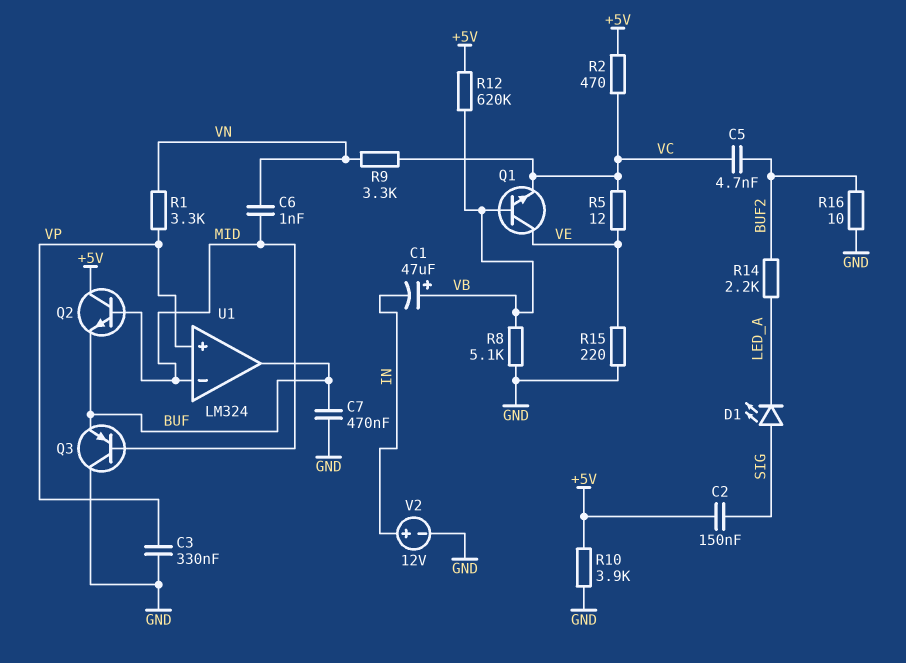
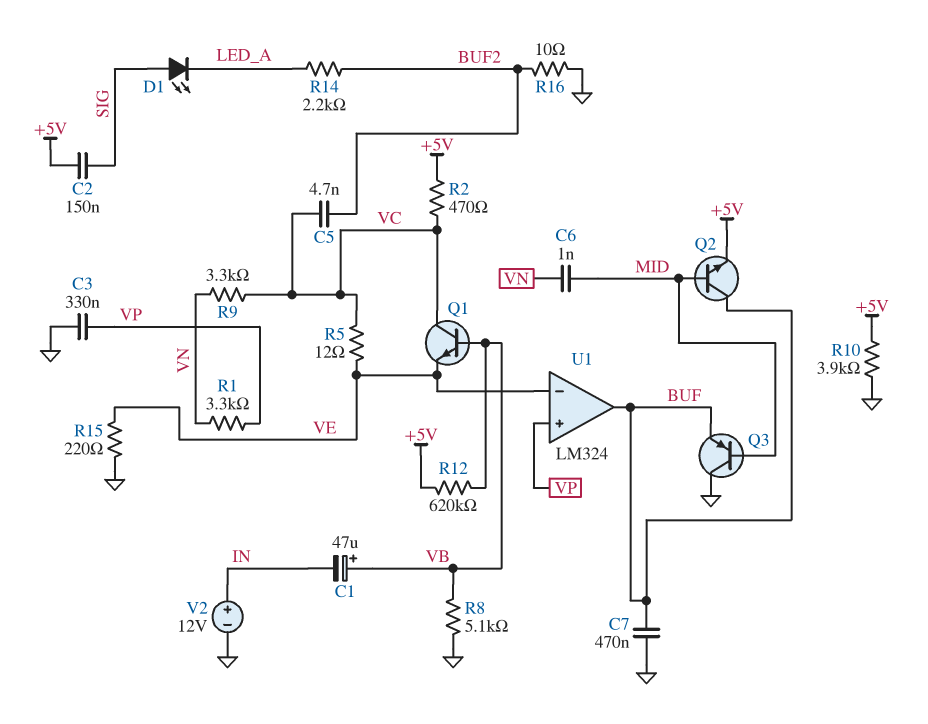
Q1: NPN (B VB, C VE, E VC) -> NPN (B VB, C VC, E VE)
Q2: NPN (B MID, C +5V, E BUF) -> NPN (B MID, C BUF, E +5V)
U1 pin in-: MID -> VE

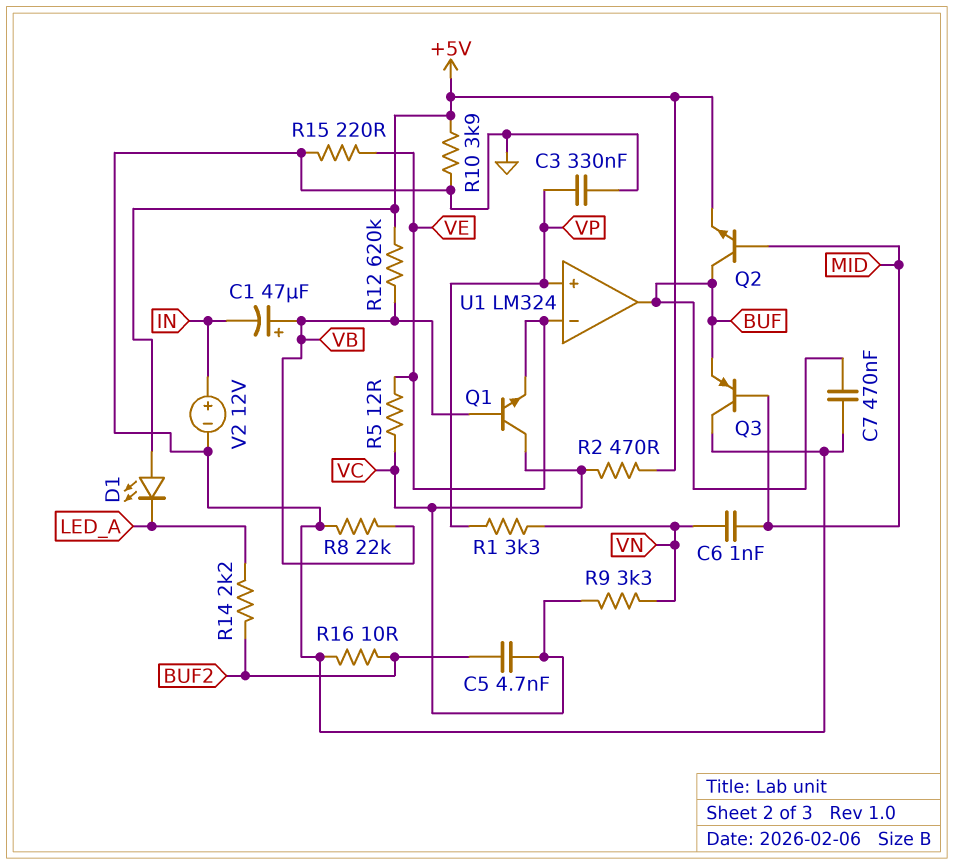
C2: 150nF (+5V, SIG) -> none
D1: LED (A SIG, K LED_A) -> LED (A +5V, K LED_A)
R8: 5.1k (GND, VB) -> 22k (GND, VB)

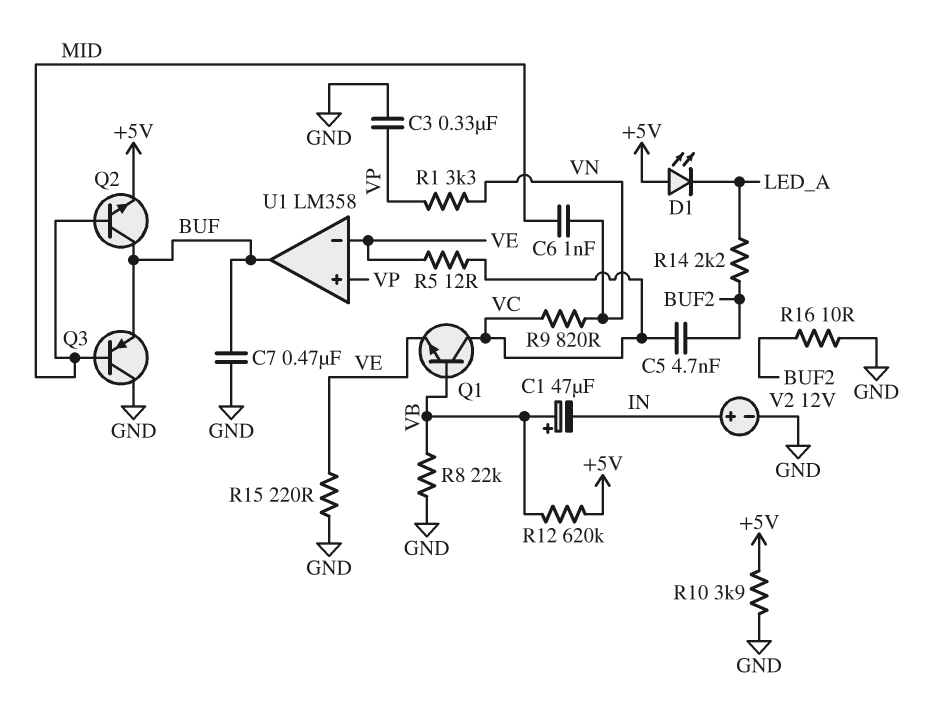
R2: 470 (+5V, VC) -> none
R9: 3.3k (VC, VN) -> 820 (VC, VN)
U1: LM324 -> LM358

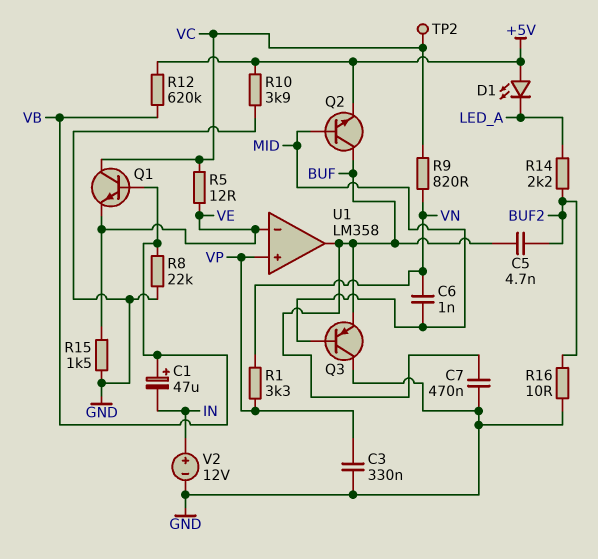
C5: 4.7nF (BUF2, VC) -> 4.7nF (BUF, BUF2)
R15: 220 (GND, VE) -> 1.5k (GND, VE)
TP2: none -> test point (VC)

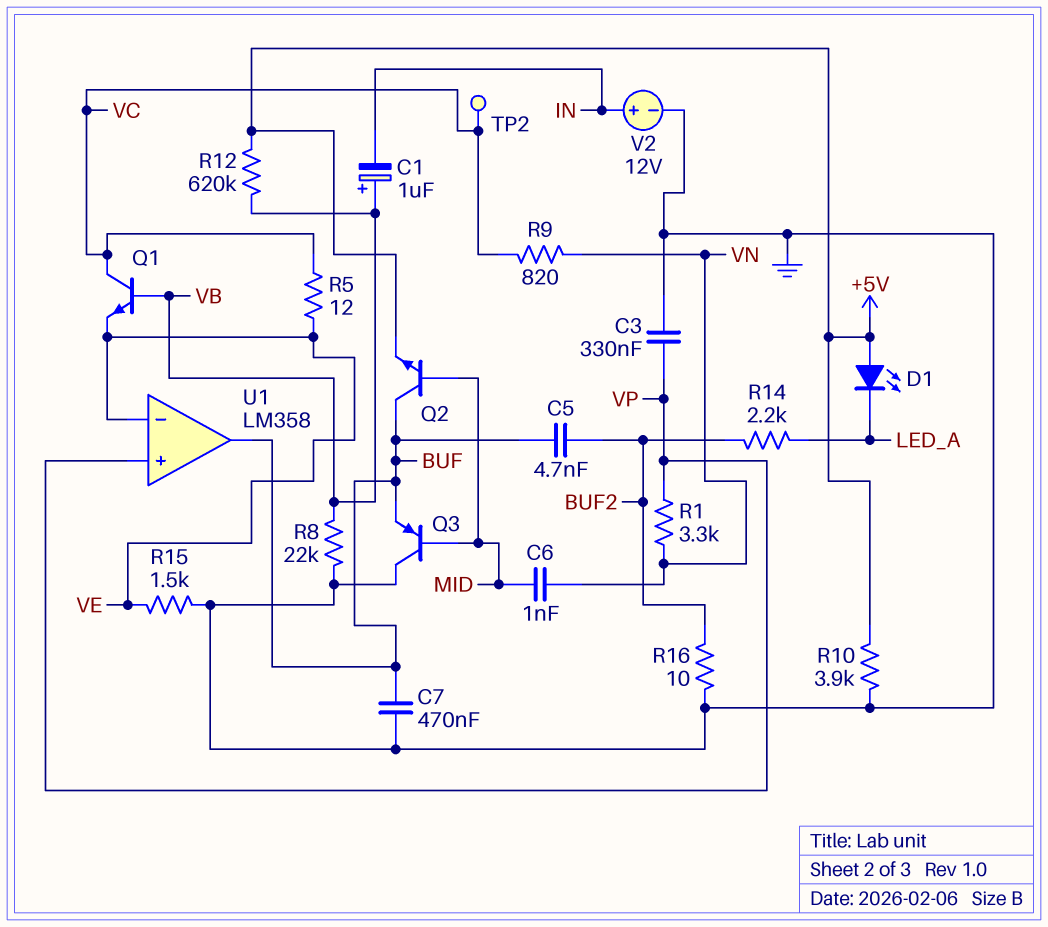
C1: 47uF (plus VB, minus IN) -> 1uF (plus VB, minus IN)

